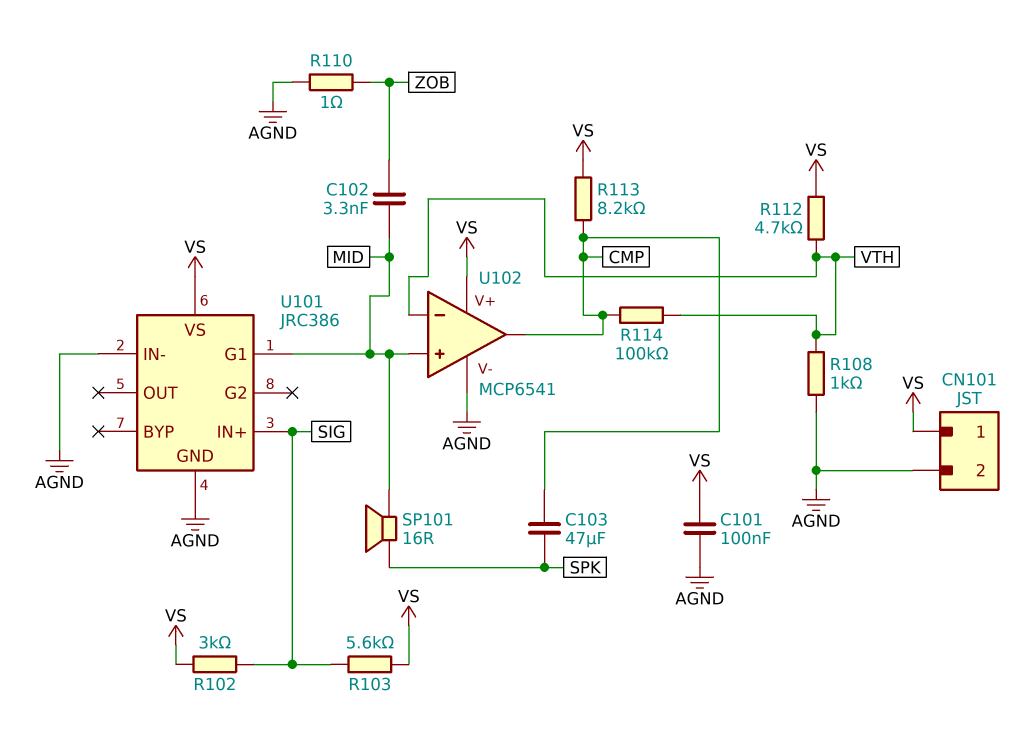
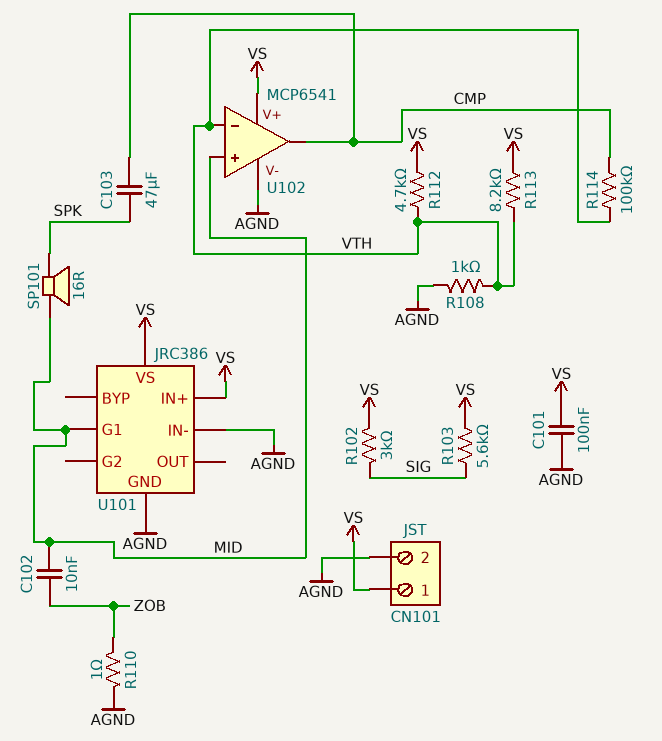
C102: 3.3nF (MID, ZOB) -> 10nF (MID, ZOB)
R113: 8.2k (CMP, VS) -> 8.2k (VS, VTH)
U101 pin IN+: SIG -> VS

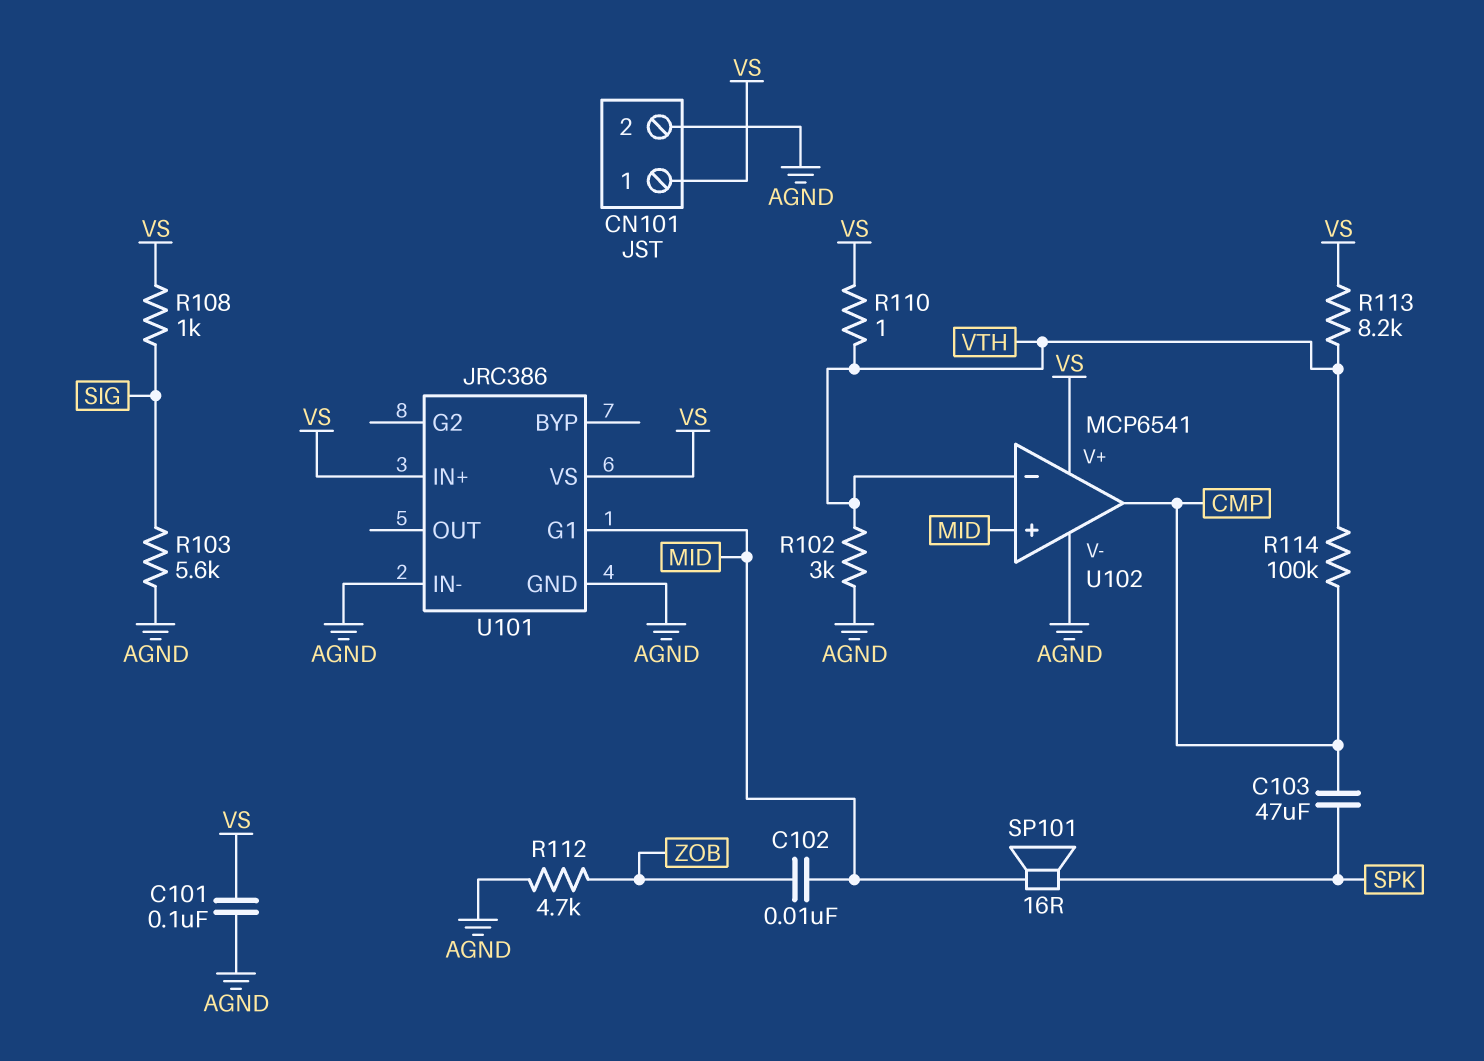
R102: 3k (SIG, VS) -> 3k (AGND, VTH)
R103: 5.6k (SIG, VS) -> 5.6k (AGND, SIG)
R108: 1k (AGND, VTH) -> 1k (SIG, VS)
R110: 1 (AGND, ZOB) -> 1 (VS, VTH)
R112: 4.7k (VS, VTH) -> 4.7k (AGND, ZOB)

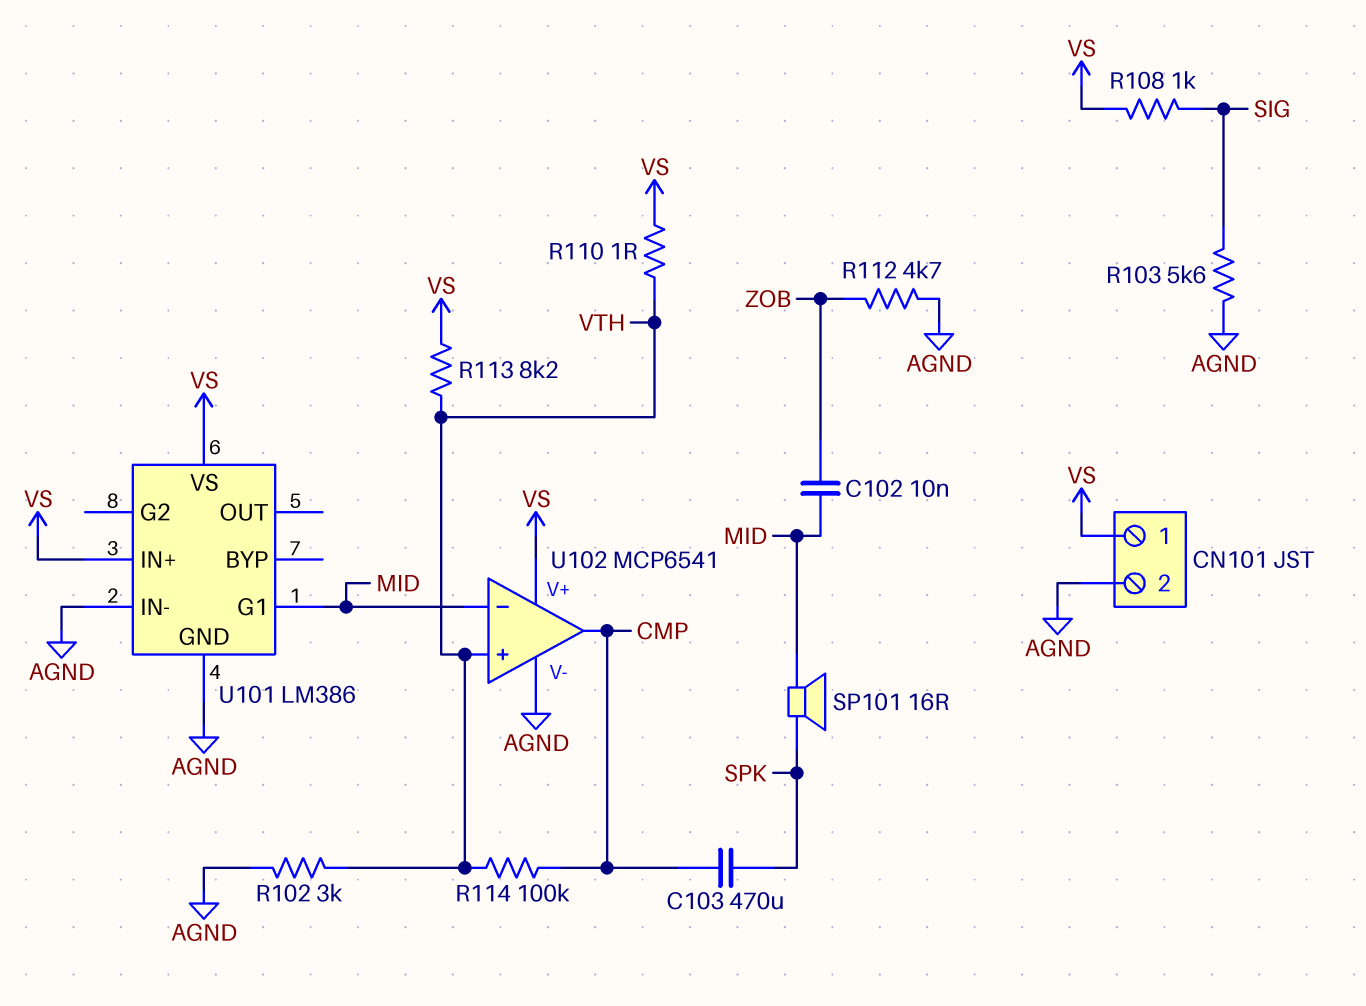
C101: 100nF (AGND, VS) -> none
C103: 47uF (CMP, SPK) -> 470uF (CMP, SPK)
U101: JRC386 -> LM386
U102 pin in+: MID -> VTH
U102 pin in-: VTH -> MID

